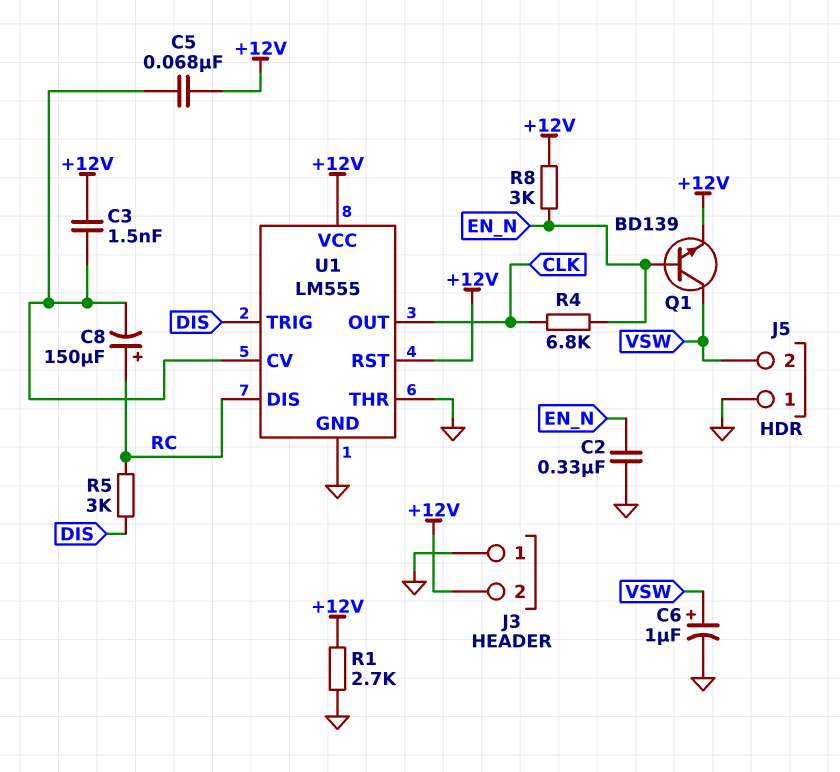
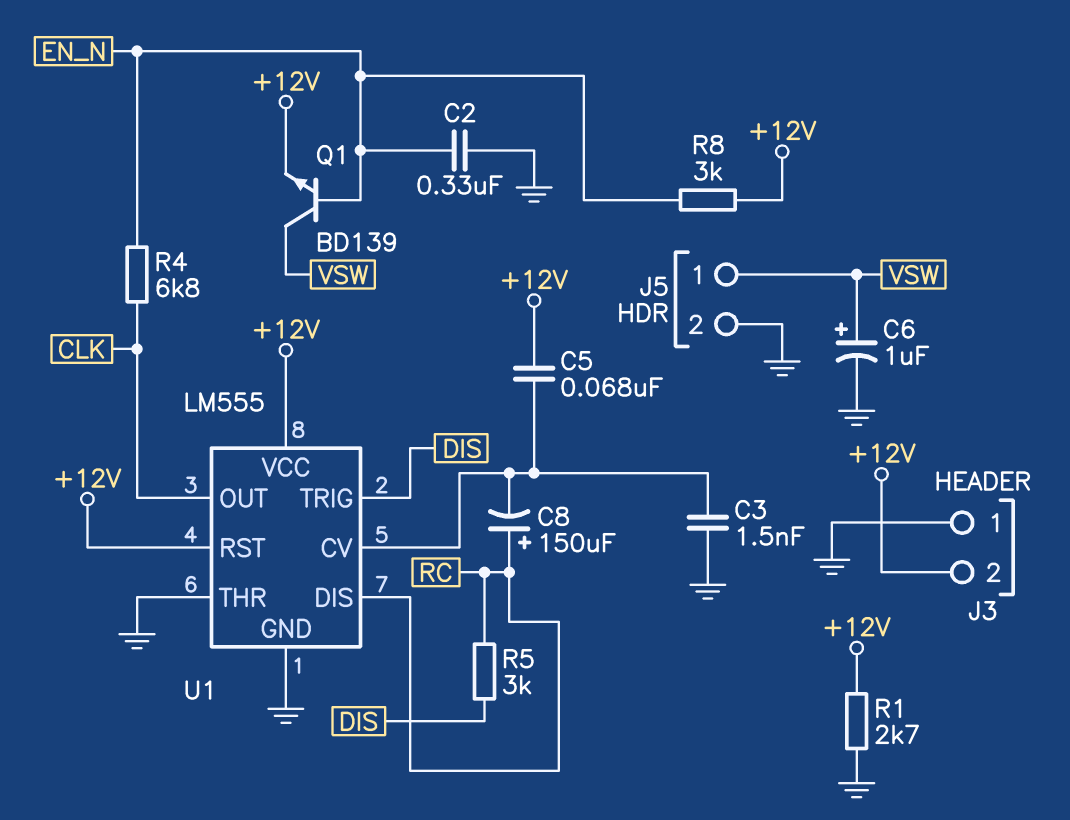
C3: 1.5nF (+12V, U1/CV) -> 1.5nF (GND, U1/CV)
J5 pin 1: GND -> VSW
J5 pin 2: VSW -> GND

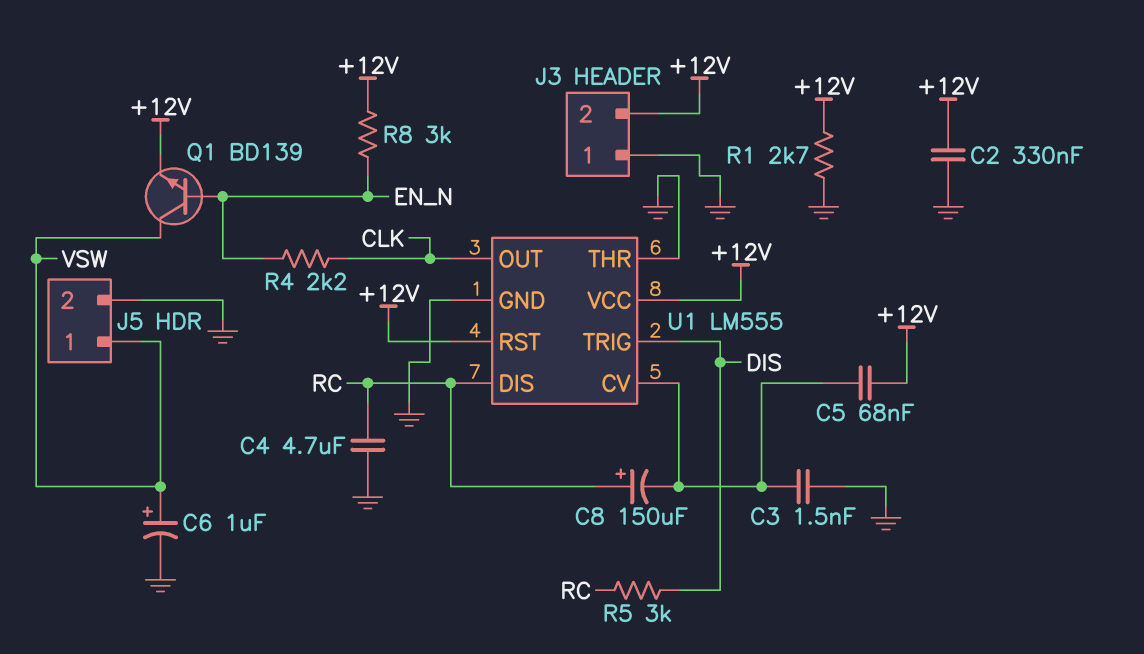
C2: 330nF (EN_N, GND) -> 330nF (+12V, GND)
C4: none -> 4.7uF (GND, RC)
R4: 6.8k (CLK, EN_N) -> 2.2k (CLK, EN_N)

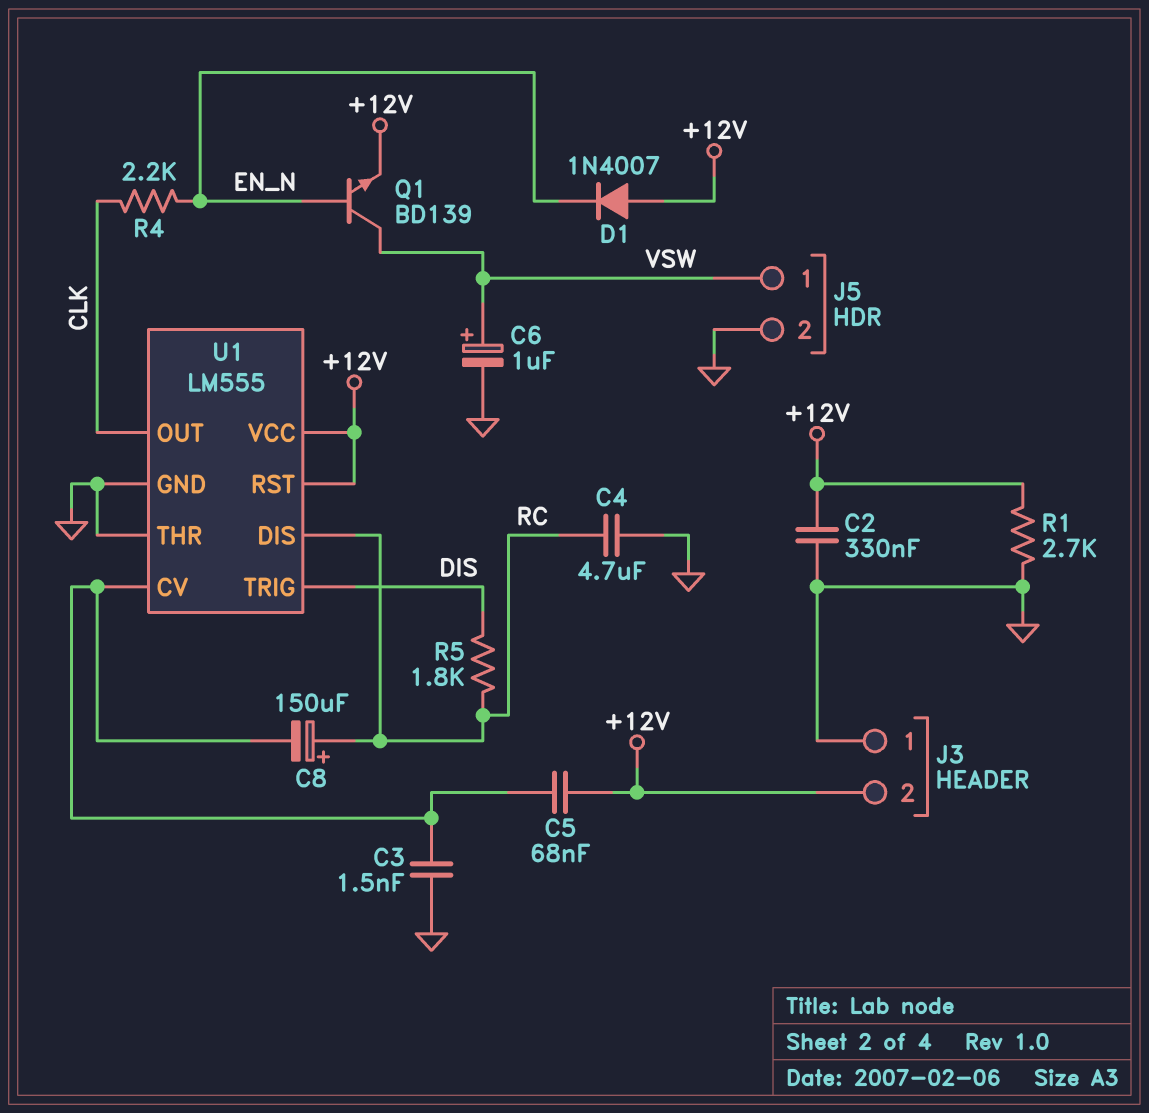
D1: none -> diode 1N4007 (A +12V, K EN_N)
R5: 3k (DIS, RC) -> 1.8k (DIS, RC)
R8: 3k (+12V, EN_N) -> none

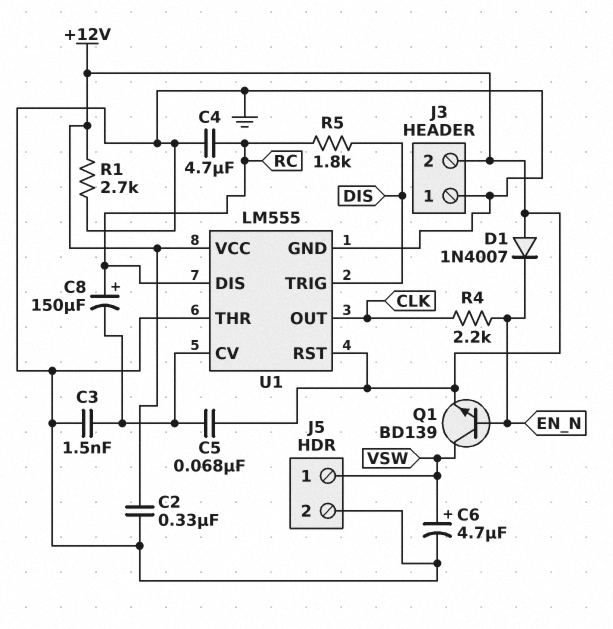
C6: 1uF (plus VSW, minus GND) -> 4.7uF (plus VSW, minus GND)

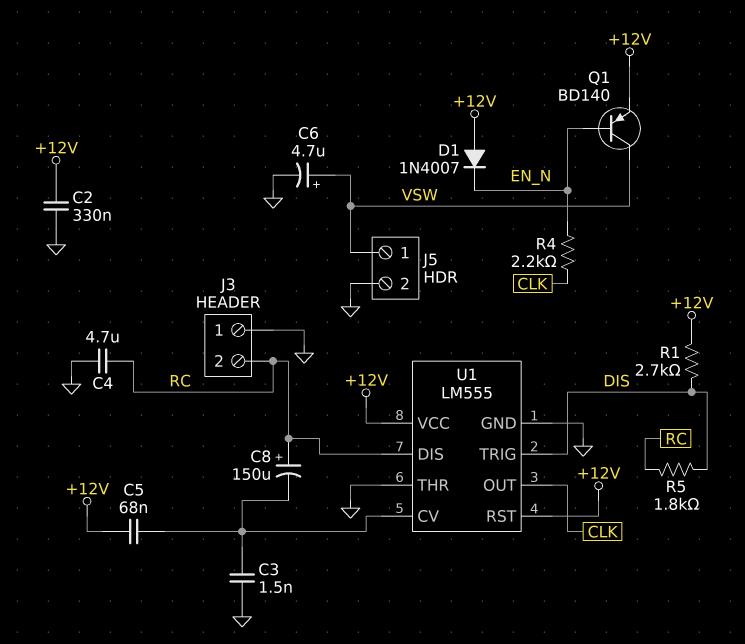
J3 pin 2: +12V -> RC
Q1: NPN BD139 (B EN_N, C VSW, E +12V) -> PNP BD140 (B EN_N, C VSW, E +12V)
R1: 2.7k (+12V, GND) -> 2.7k (+12V, DIS)

